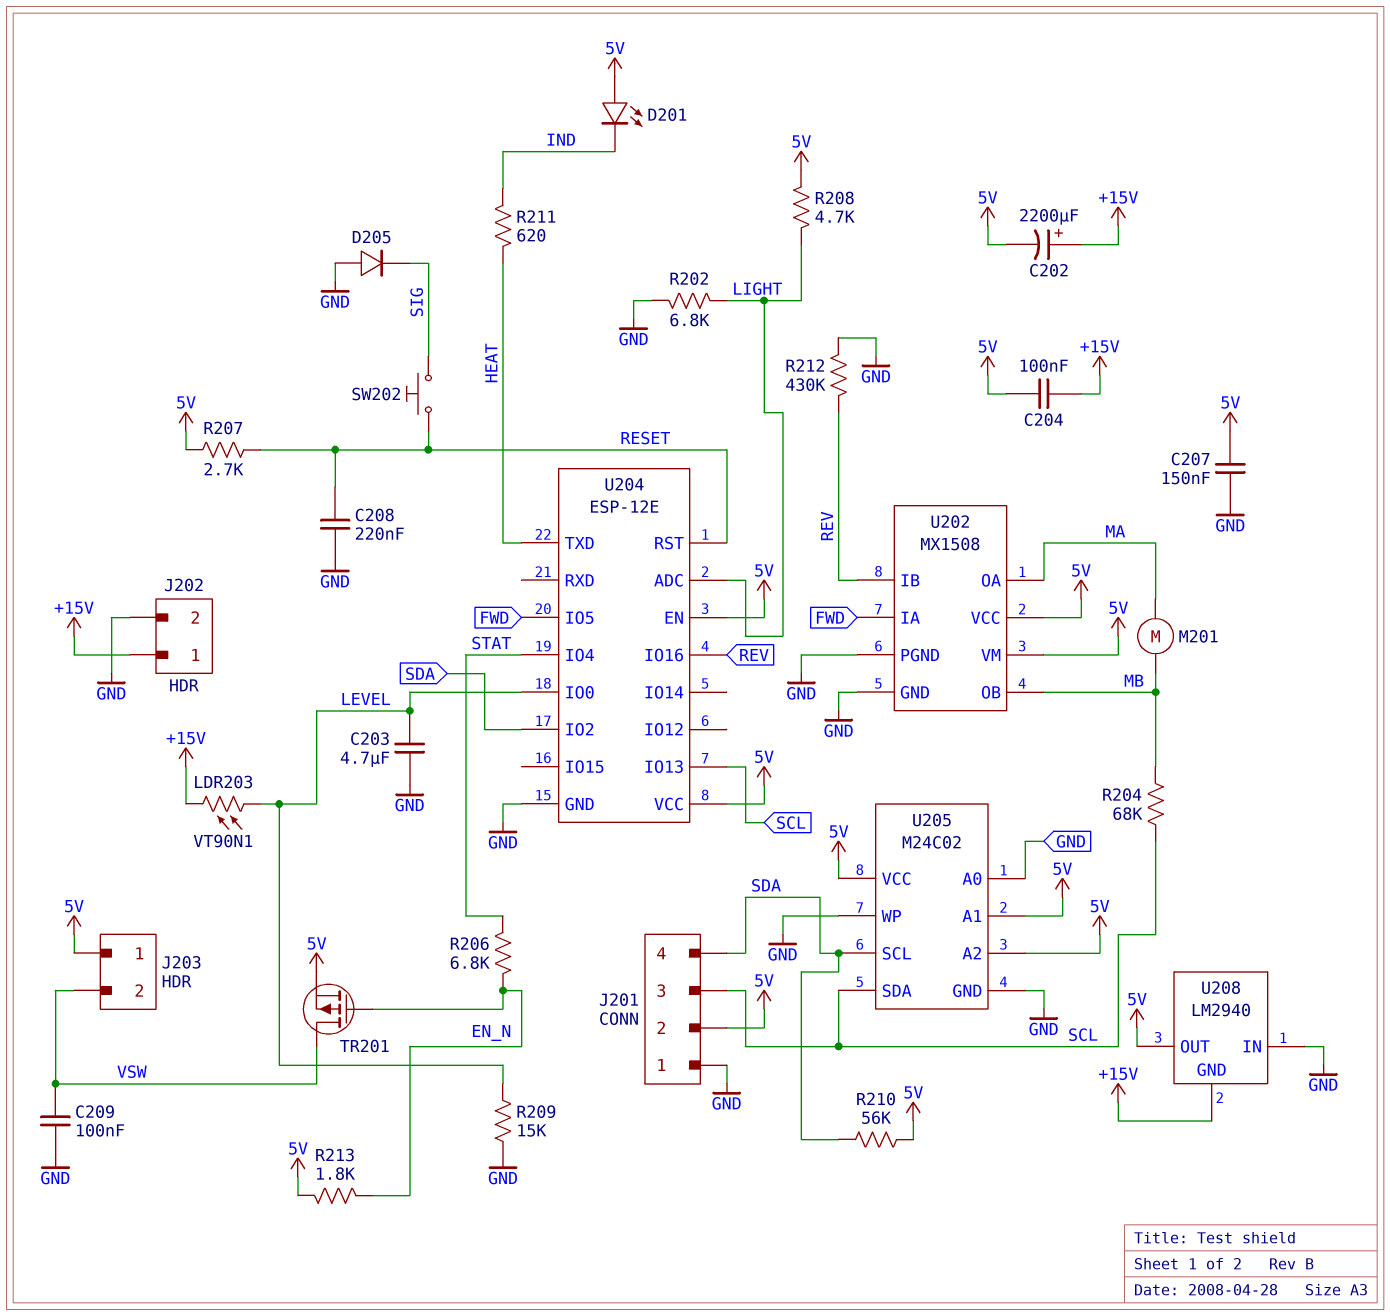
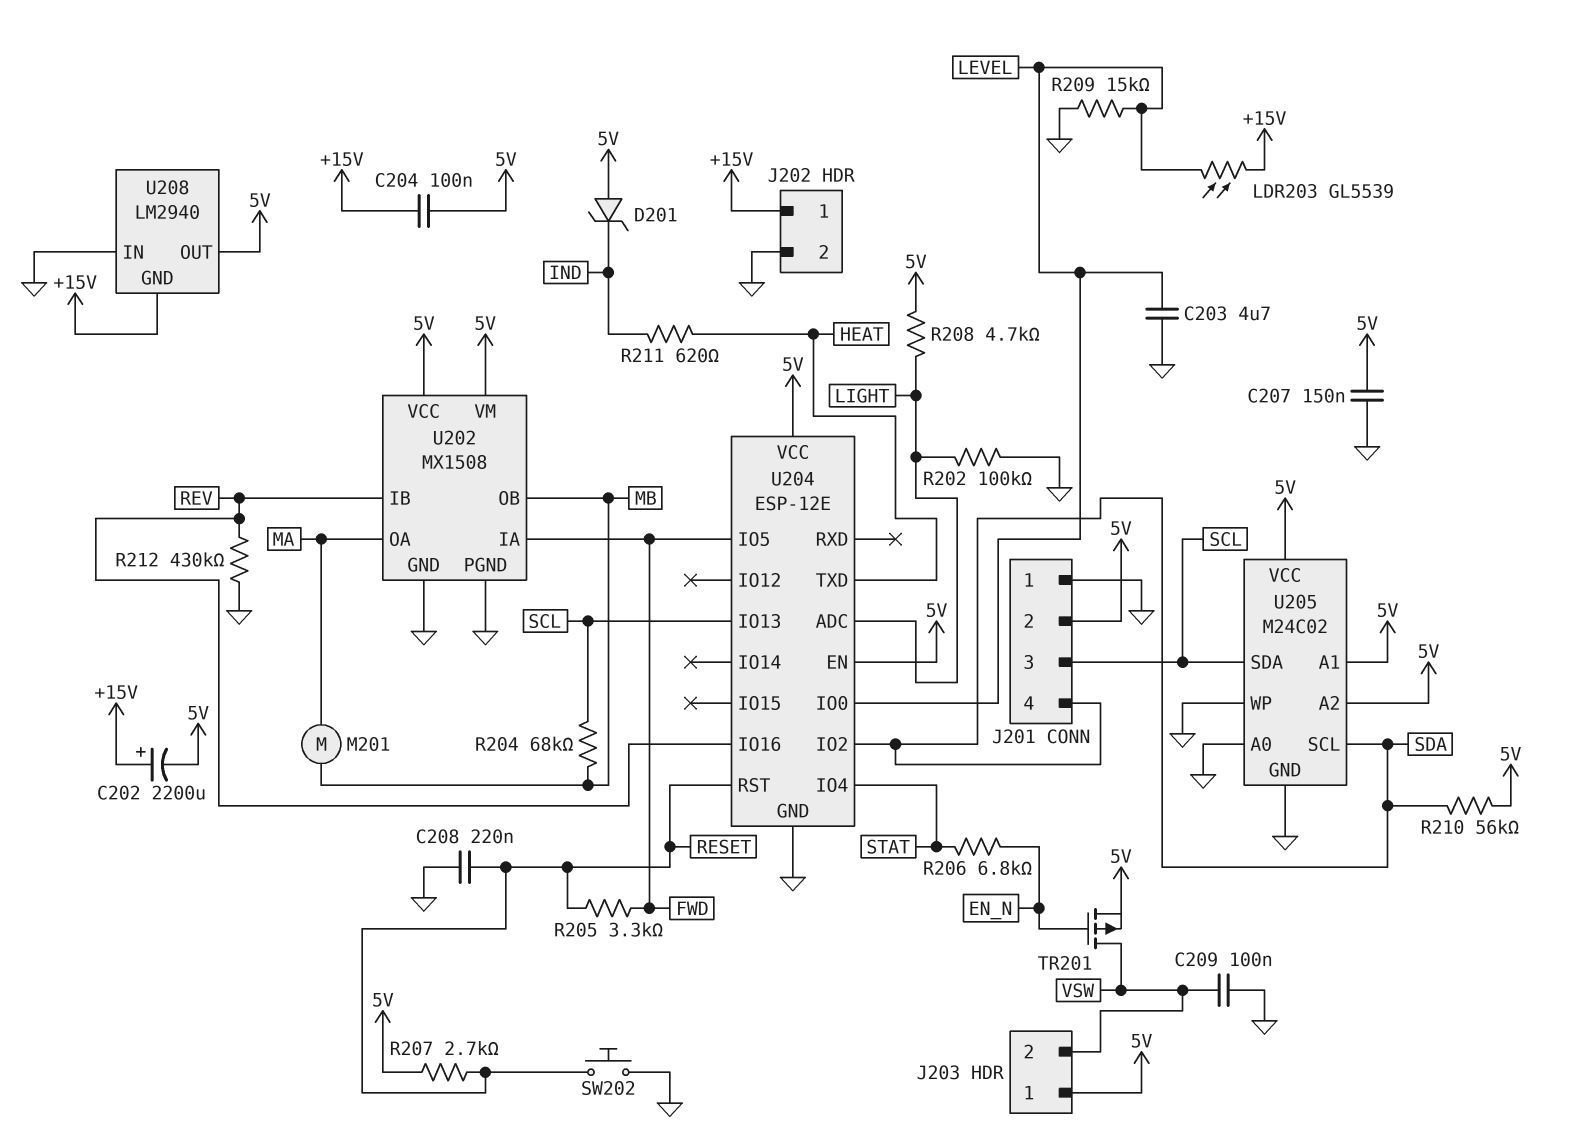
D201: LED (A 5V, K IND) -> zener (A 5V, K IND)
D205: diode (A GND, K SIG) -> none
LDR203: VT90N1 (+15V, LEVEL) -> GL5539 (+15V, LEVEL)
R202: 6.8k (GND, LIGHT) -> 100k (GND, LIGHT)
R205: none -> 3.3k (FWD, RESET)
R213: 1.8k (5V, EN_N) -> none
SW202: button (RESET, SIG) -> button (GND, RESET)

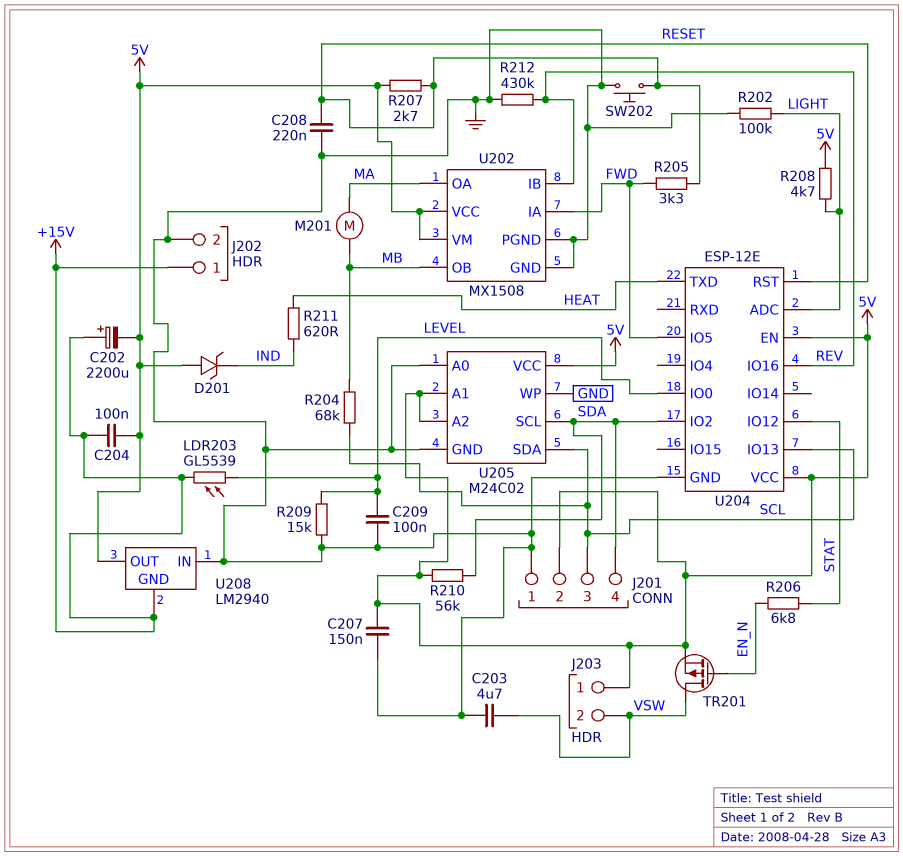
C203: 4.7uF (GND, LEVEL) -> 4.7uF (GND, VSW)
C209: 100nF (GND, VSW) -> 100nF (GND, LEVEL)
U204 pin IO4: STAT -> none
U204 pin IO12: none -> STAT

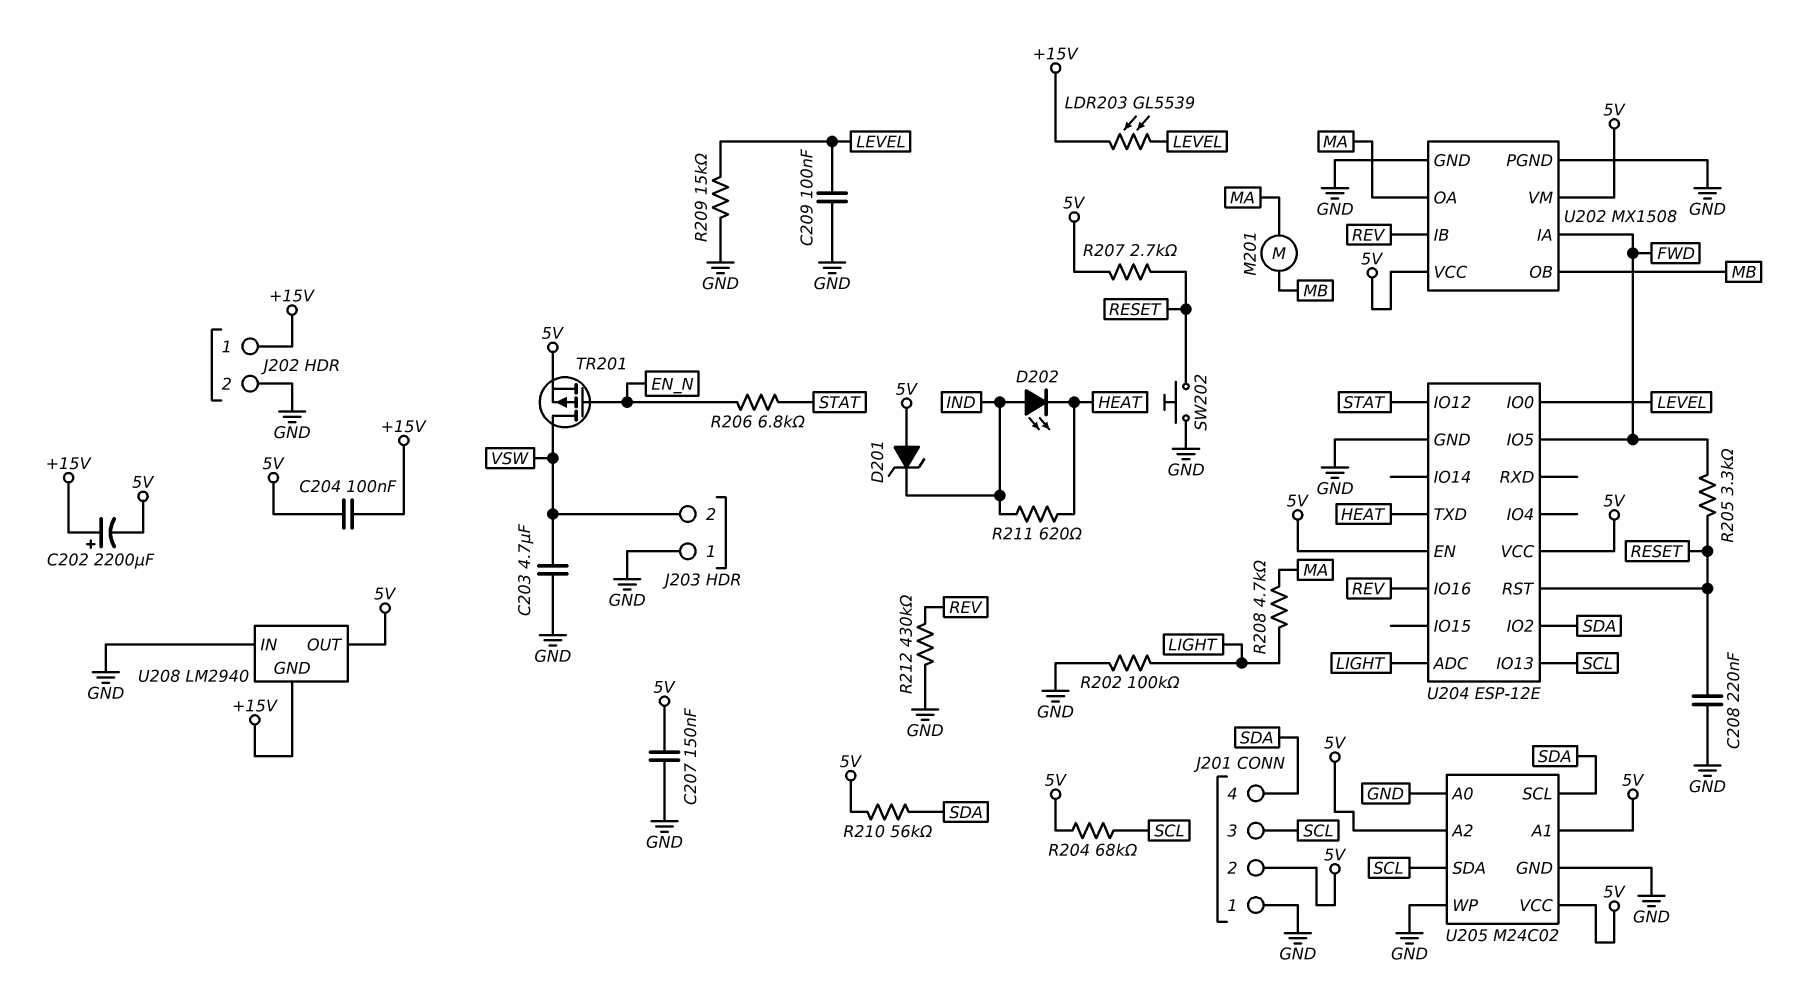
D202: none -> LED (A IND, K HEAT)
J203 pin 1: 5V -> GND
R204: 68k (MB, SCL) -> 68k (5V, SCL)
R208: 4.7k (5V, LIGHT) -> 4.7k (LIGHT, MA)

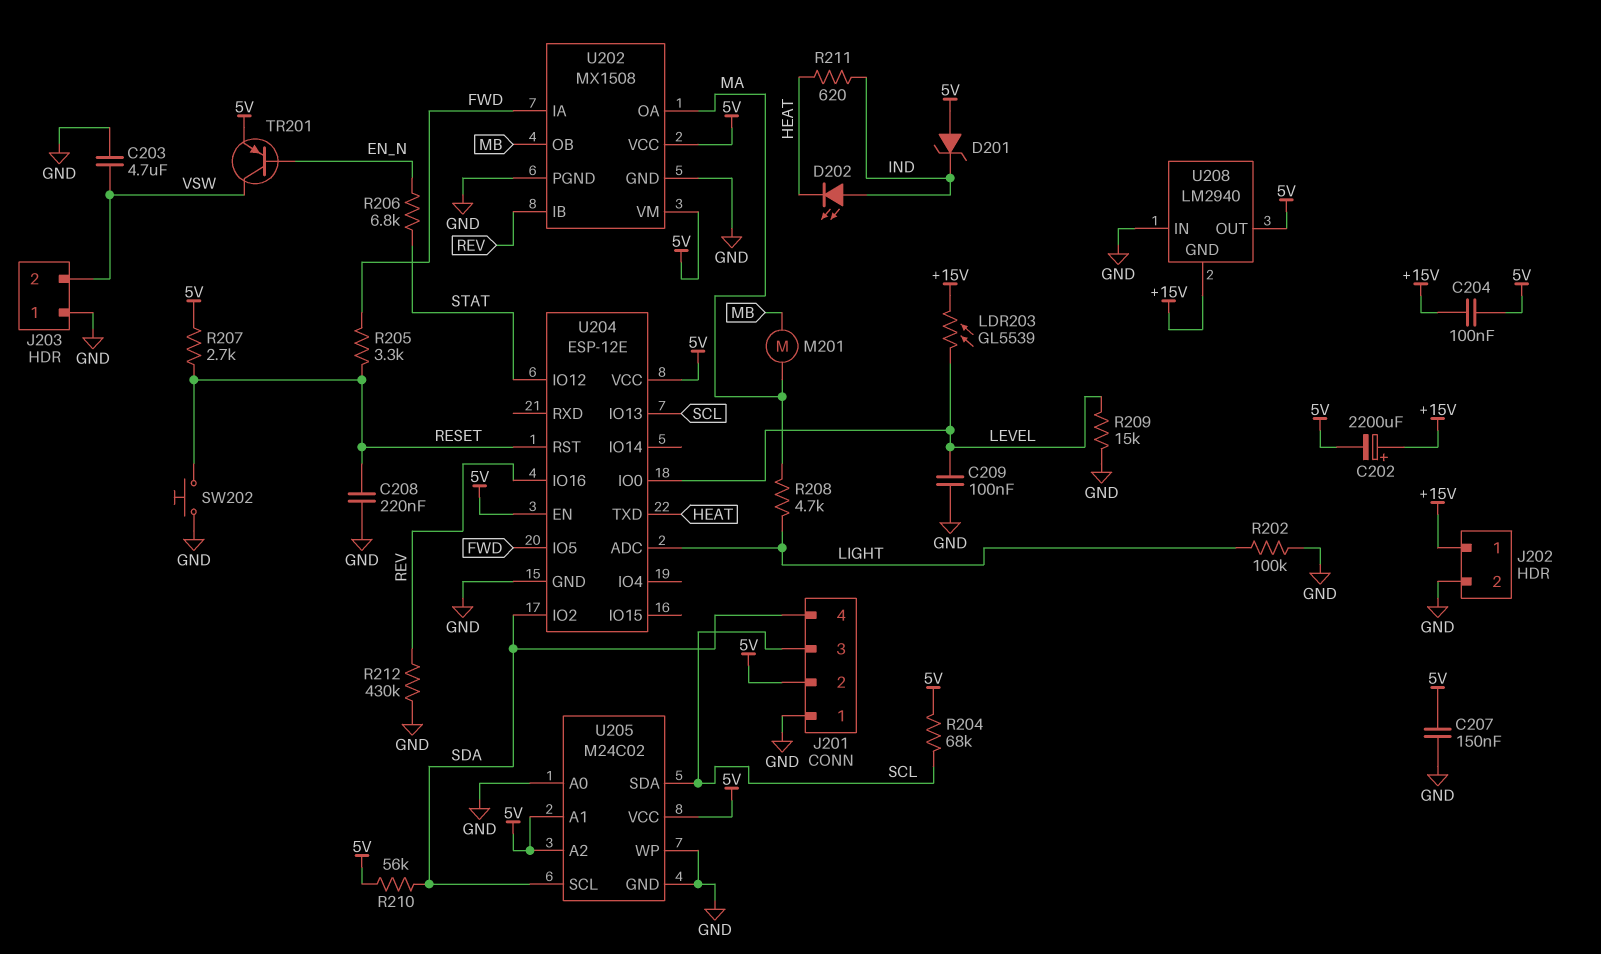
TR201: PMOS (G EN_N, D VSW, S 5V) -> PNP (B EN_N, C VSW, E 5V)

